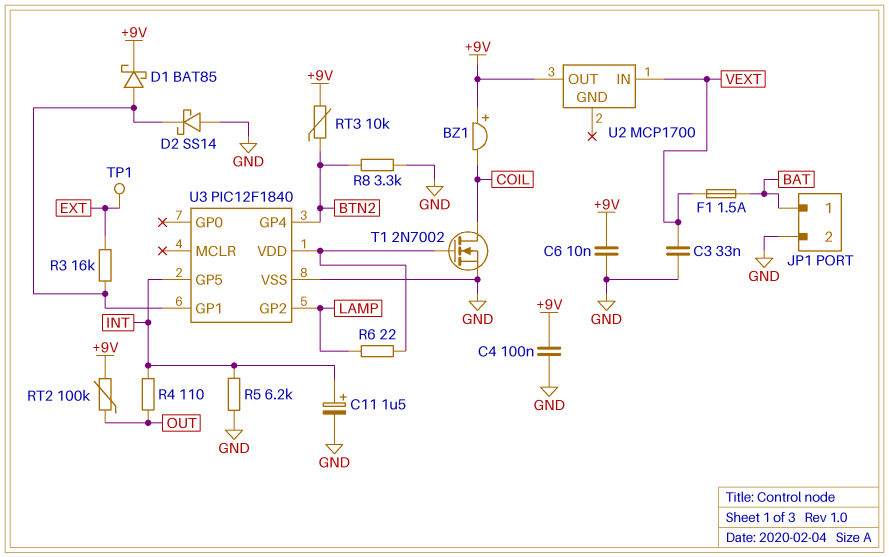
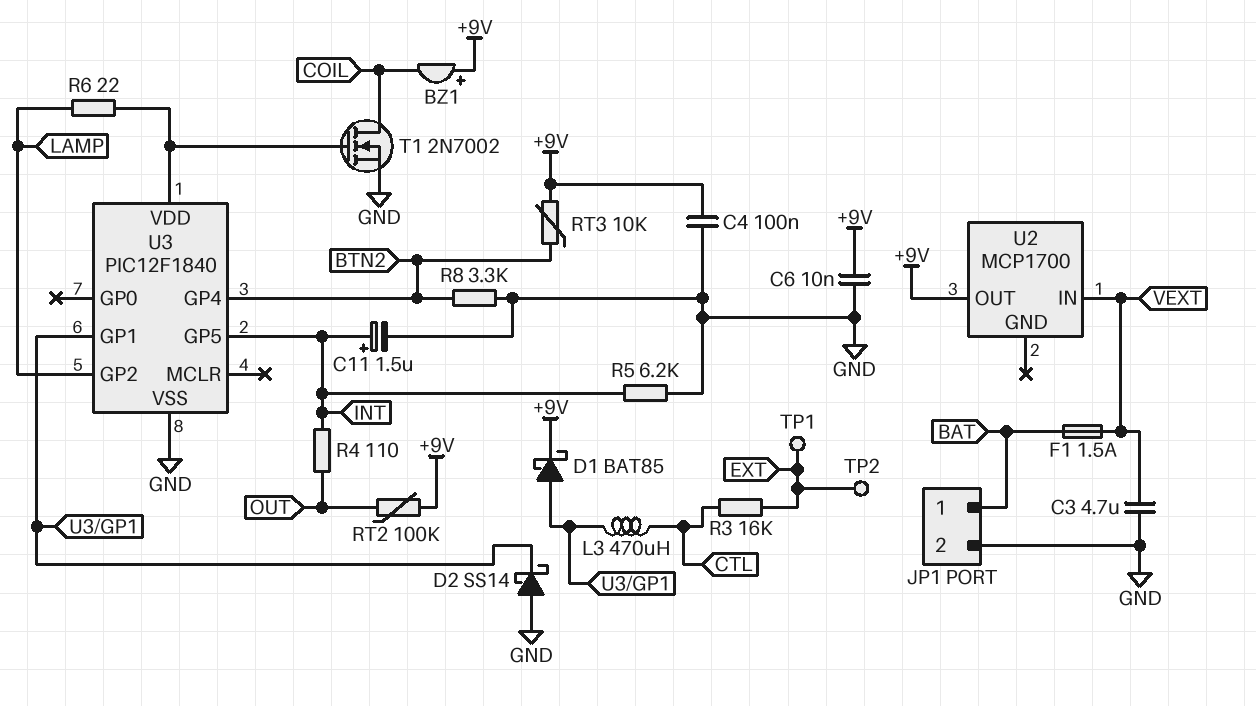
C3: 33nF (GND, VEXT) -> 4.7uF (GND, VEXT)
L3: none -> 470uH (CTL, U3/GP1)
R3: 16k (EXT, U3/GP1) -> 16k (CTL, EXT)
TP2: none -> test point (EXT)

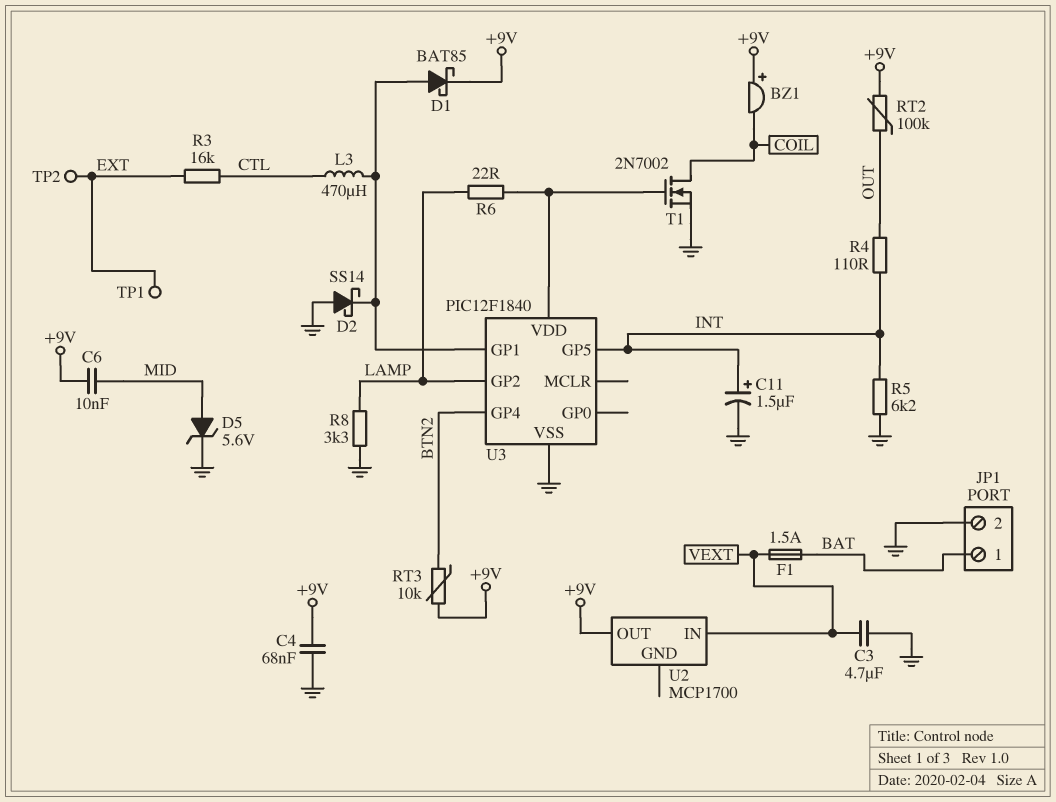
C4: 100nF (+9V, GND) -> 68nF (+9V, GND)
C6: 10nF (+9V, GND) -> 10nF (+9V, MID)
D5: none -> zener 5.6V (A MID, K GND)
R8: 3.3k (BTN2, GND) -> 3.3k (GND, LAMP)

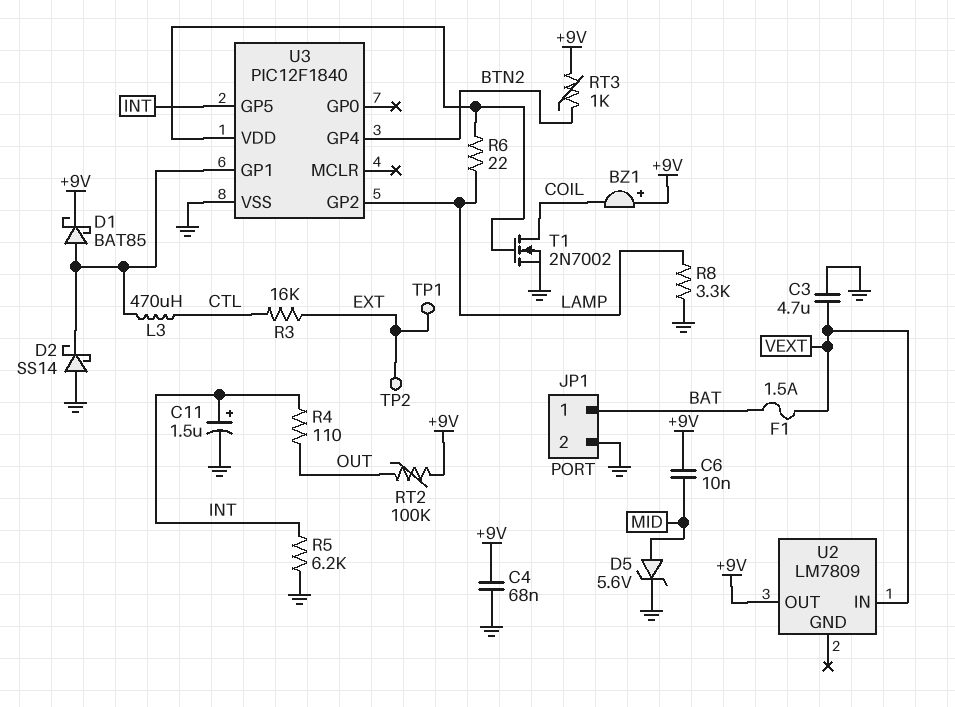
RT3: 10k (+9V, BTN2) -> 1k (+9V, BTN2)
U2: MCP1700 -> LM7809

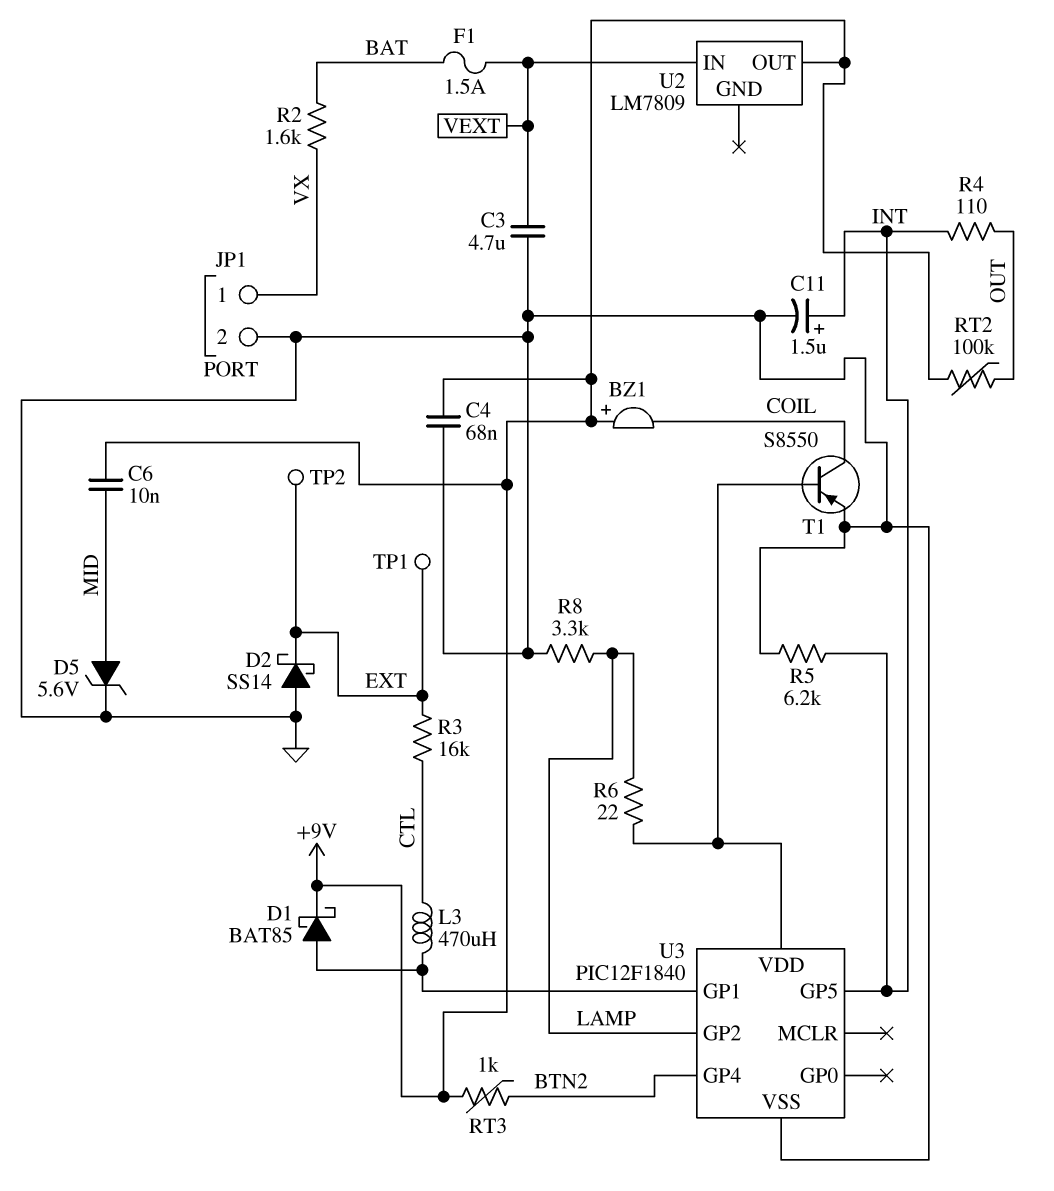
D2: schottky SS14 (A GND, K U3/GP1) -> schottky SS14 (A GND, K EXT)
JP1 pin 1: BAT -> VX
R2: none -> 1.6k (BAT, VX)
T1: NMOS 2N7002 (G U3/VDD, D COIL, S GND) -> PNP S8550 (B U3/VDD, C COIL, E GND)

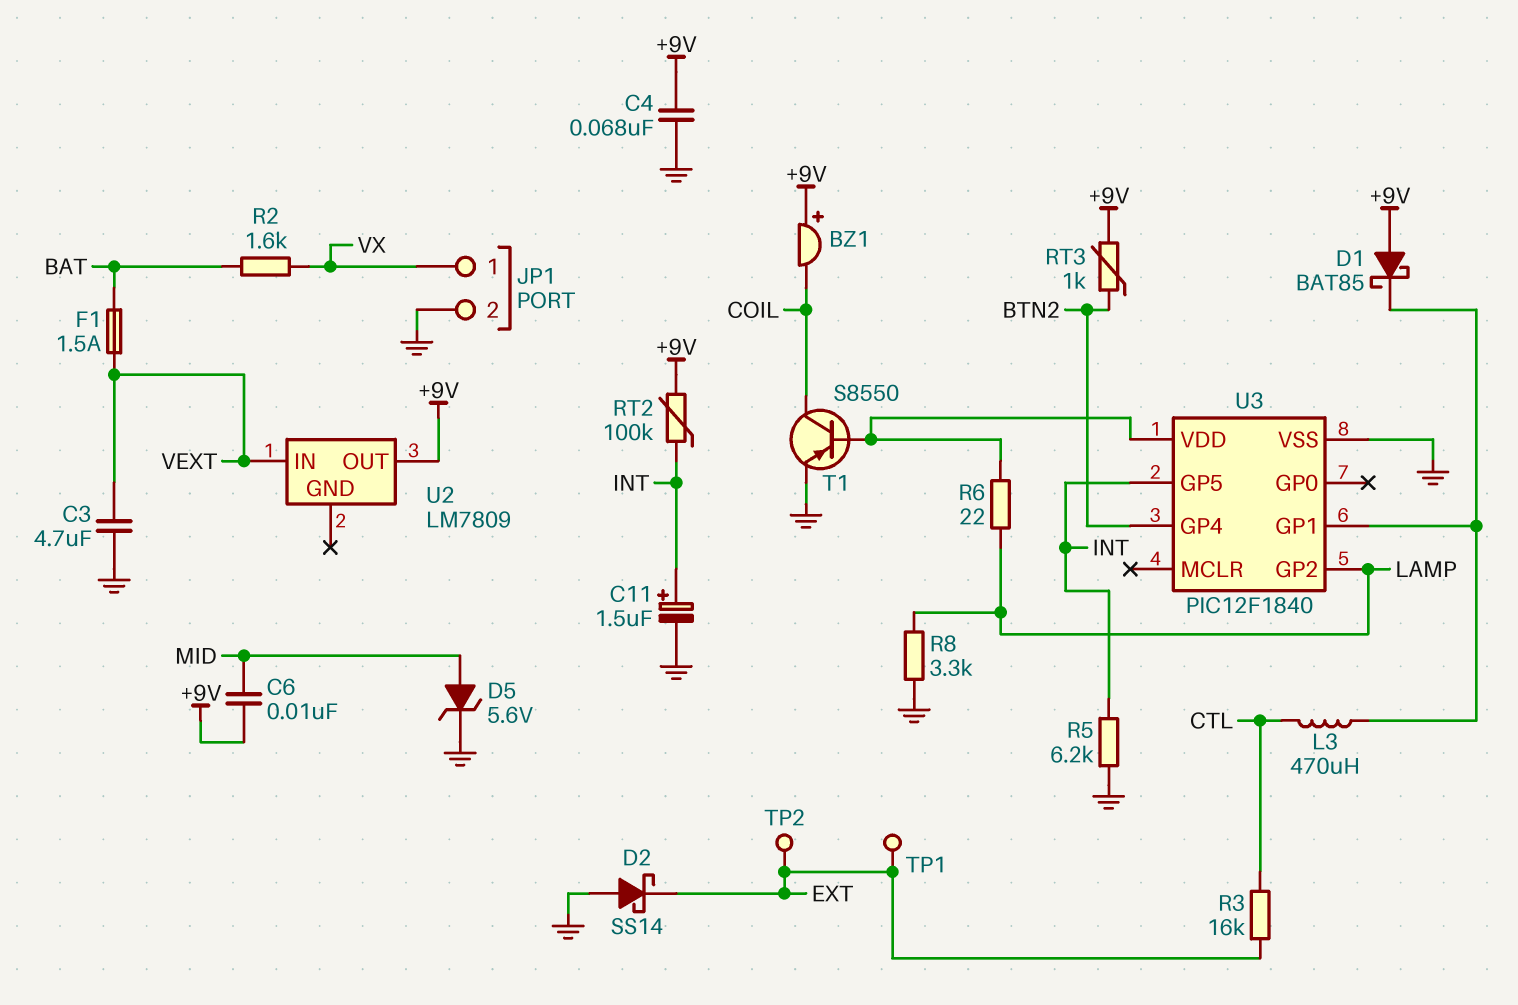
D1: schottky BAT85 (A U3/GP1, K +9V) -> schottky BAT85 (A +9V, K U3/GP1)
R4: 110 (INT, OUT) -> none
RT2: 100k (+9V, OUT) -> 100k (+9V, INT)

